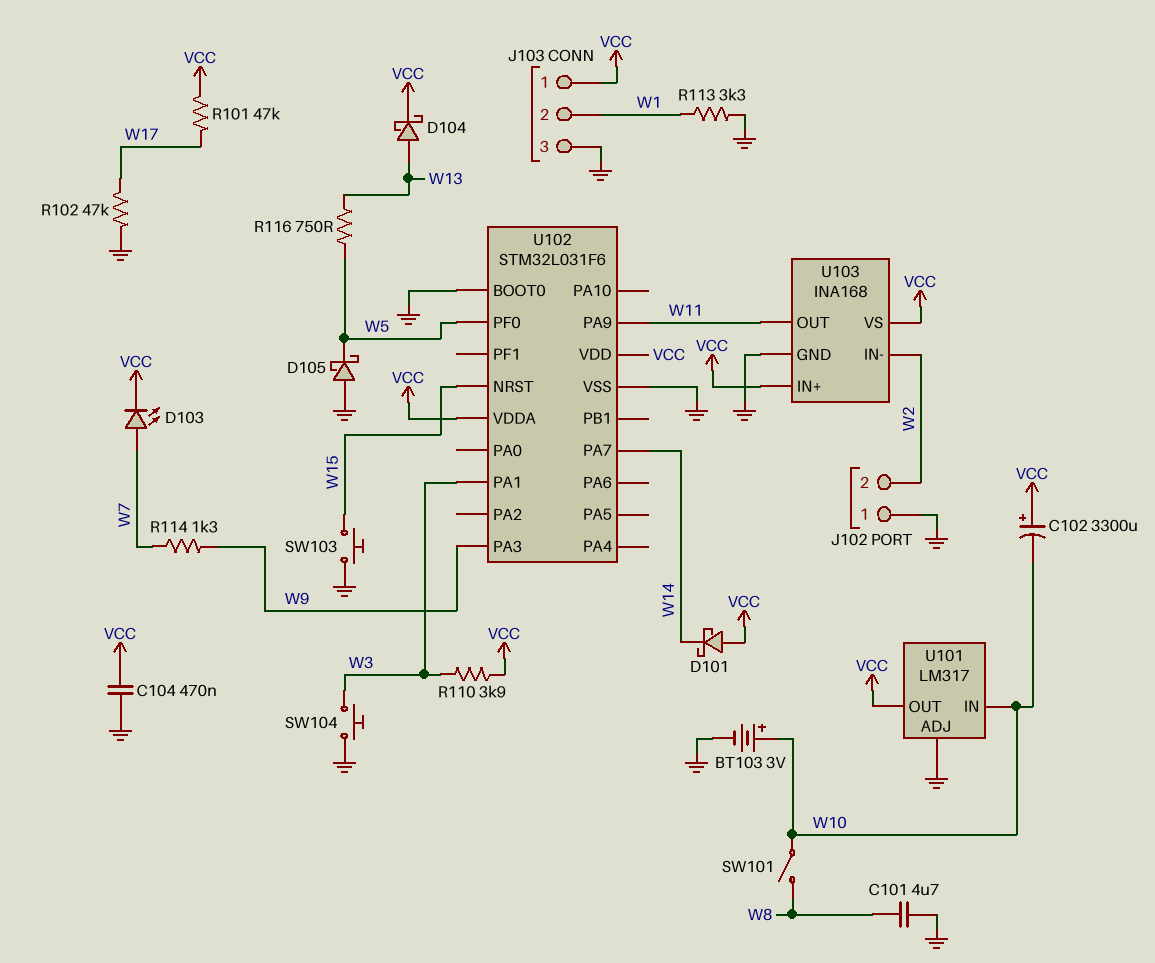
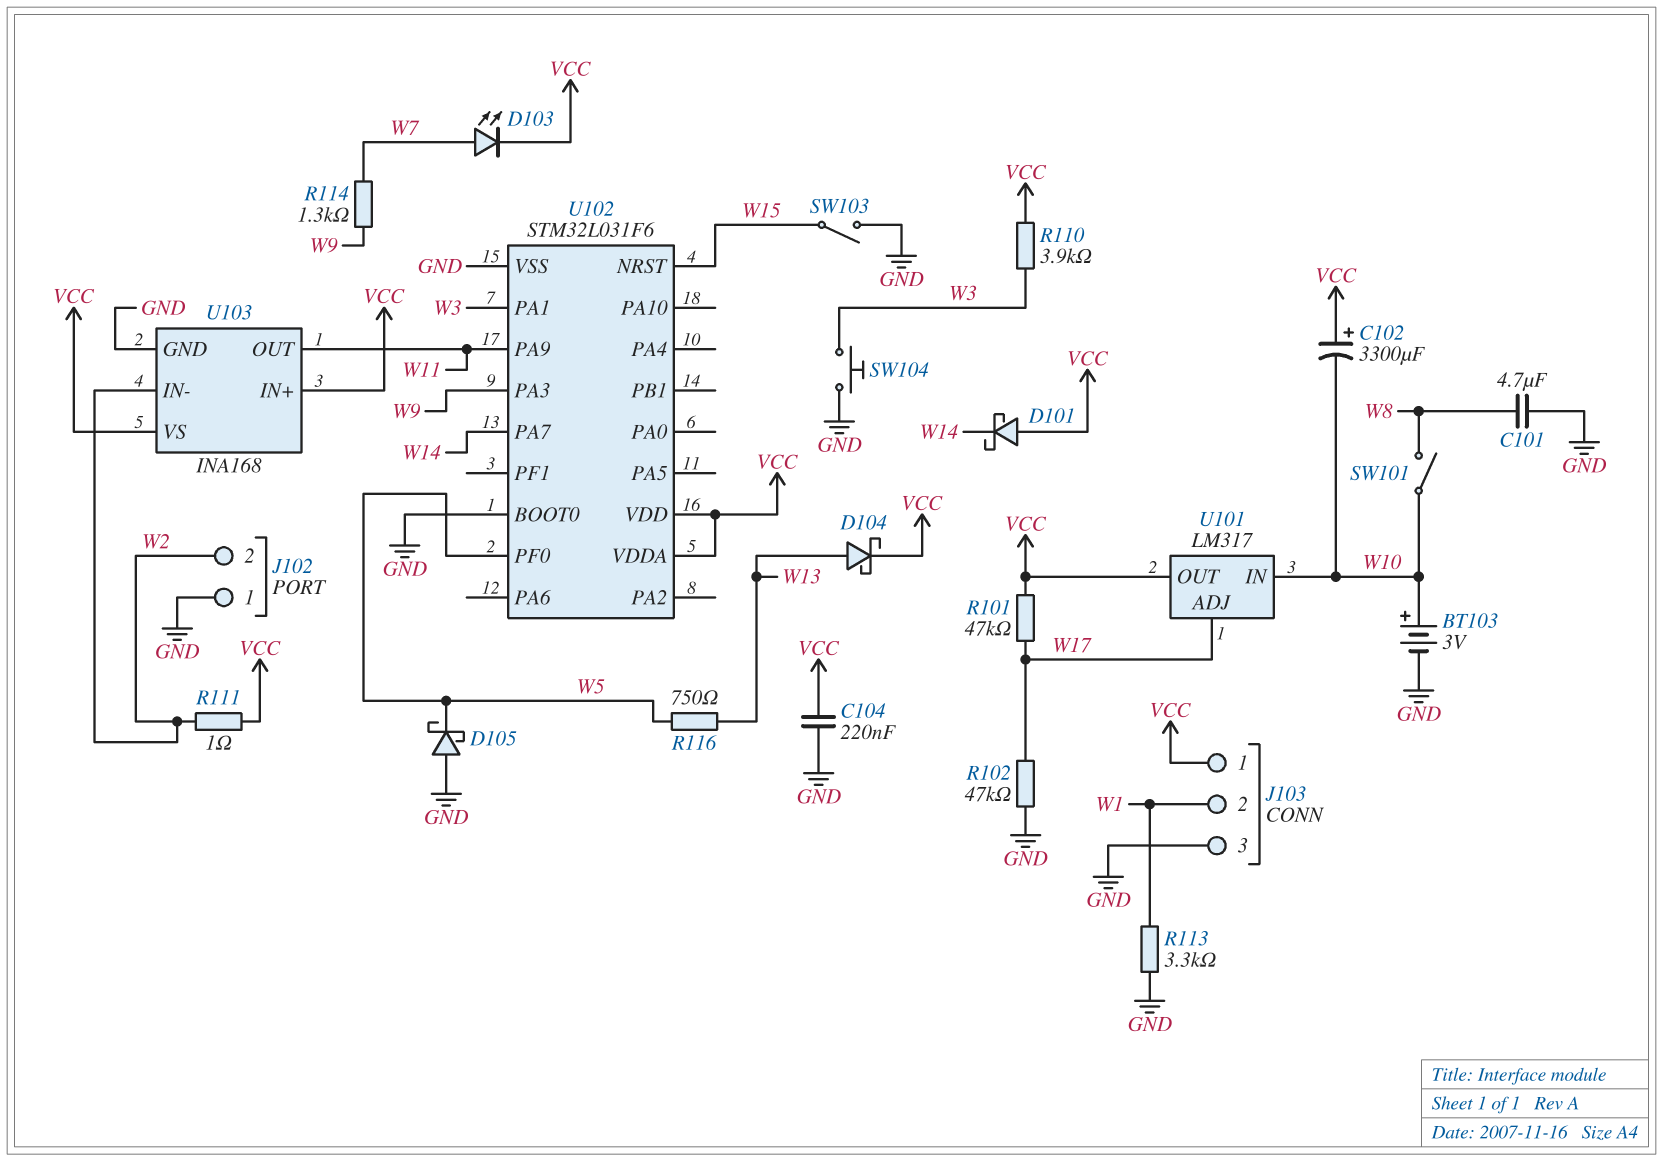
C104: 470nF (GND, VCC) -> 220nF (GND, VCC)
R111: none -> 1 (VCC, W2)
SW103: button (GND, W15) -> switch (GND, W15)
U101 pin ADJ: GND -> W17

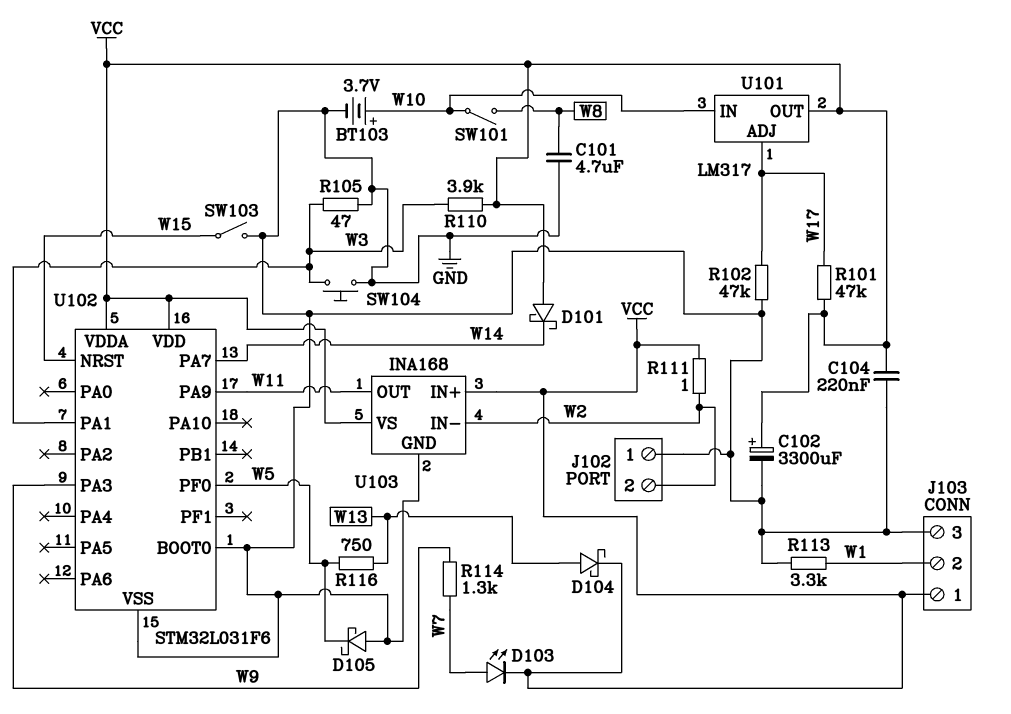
BT103: 3V (plus W10, minus GND) -> 3.7V (plus W10, minus GND)
C102: 3300uF (plus VCC, minus W10) -> 3300uF (plus VCC, minus GND)
R105: none -> 47 (GND, W3)

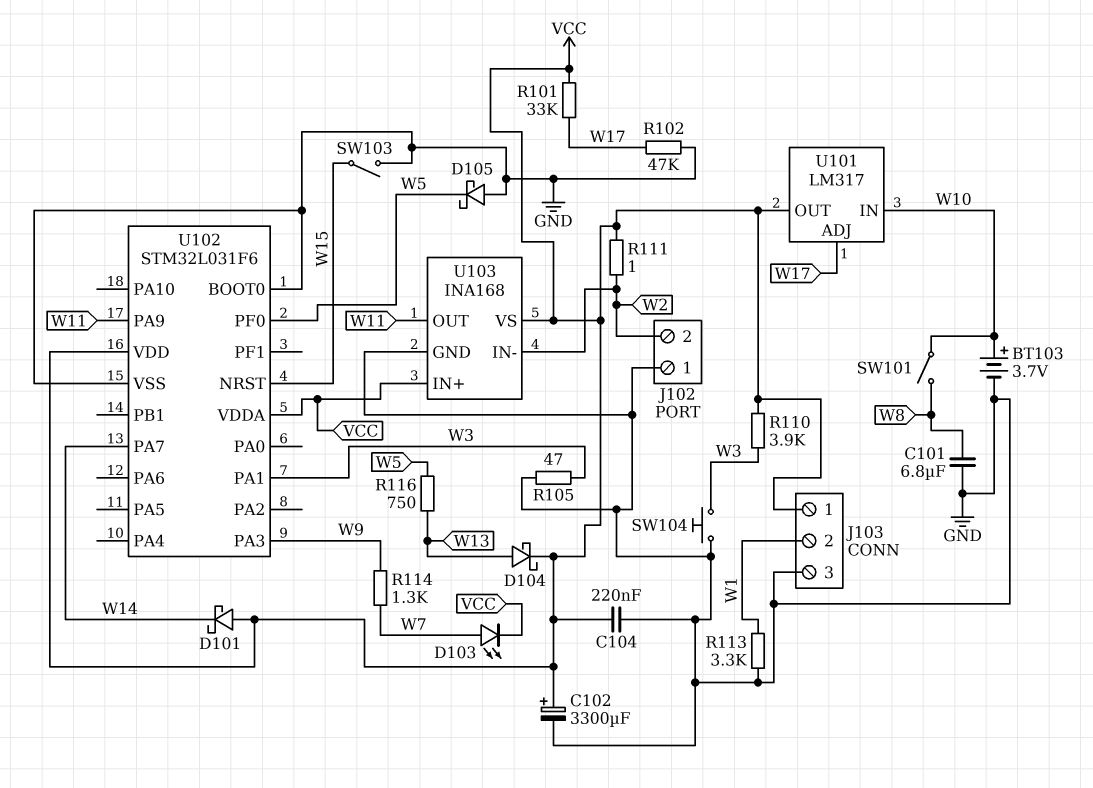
C101: 4.7uF (GND, W8) -> 6.8uF (GND, W8)
R101: 47k (VCC, W17) -> 33k (VCC, W17)

